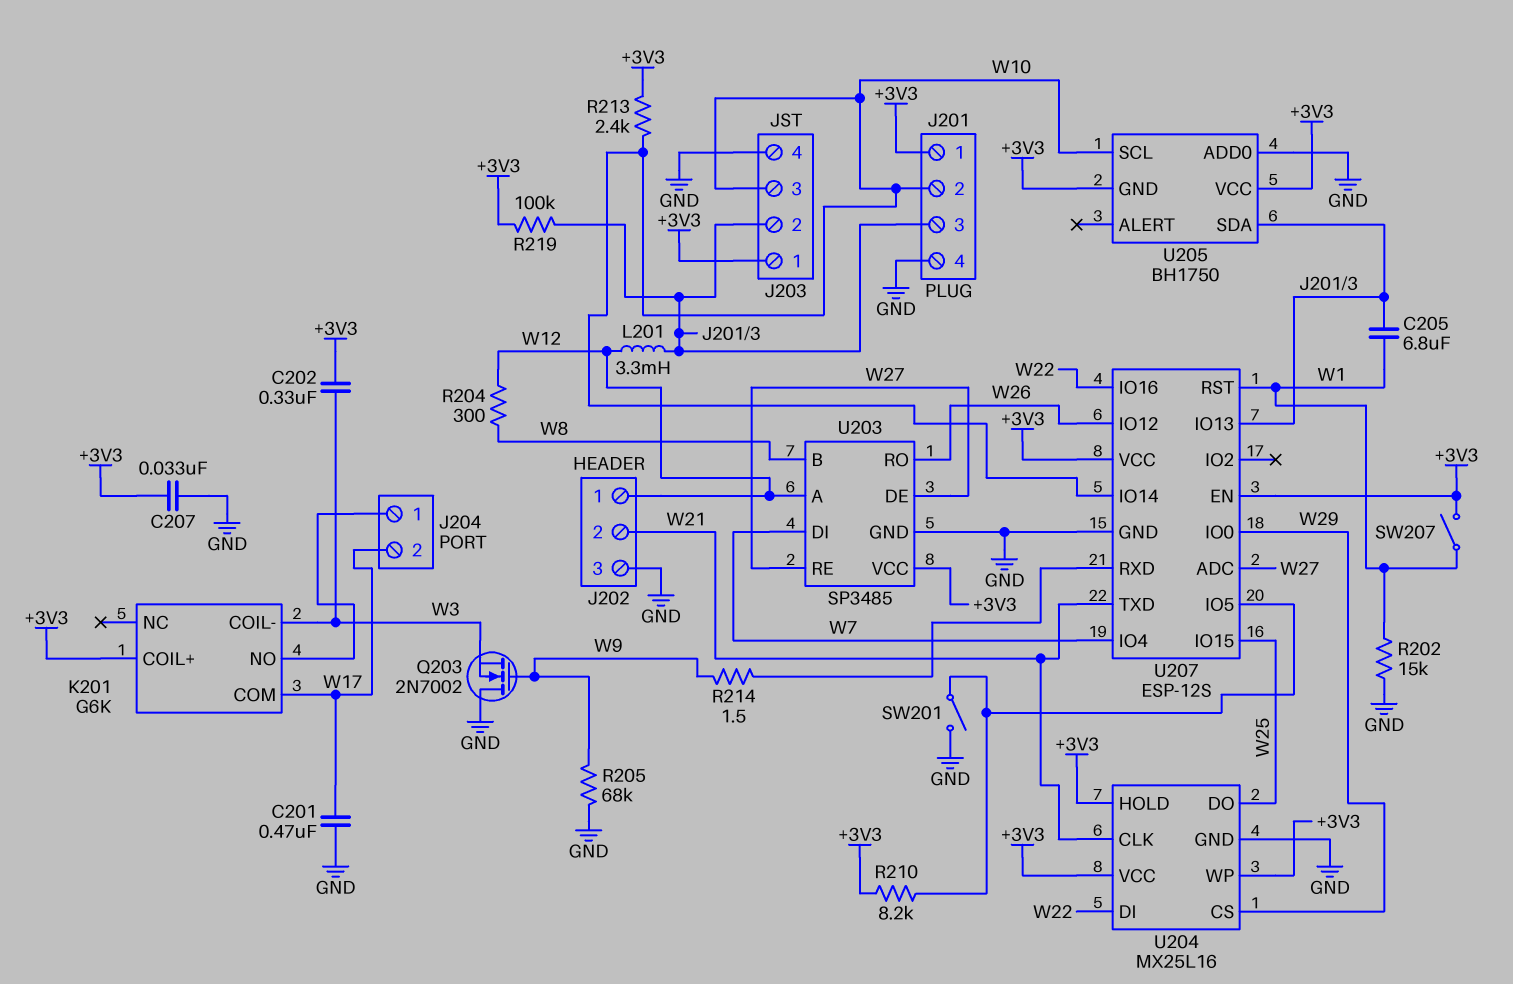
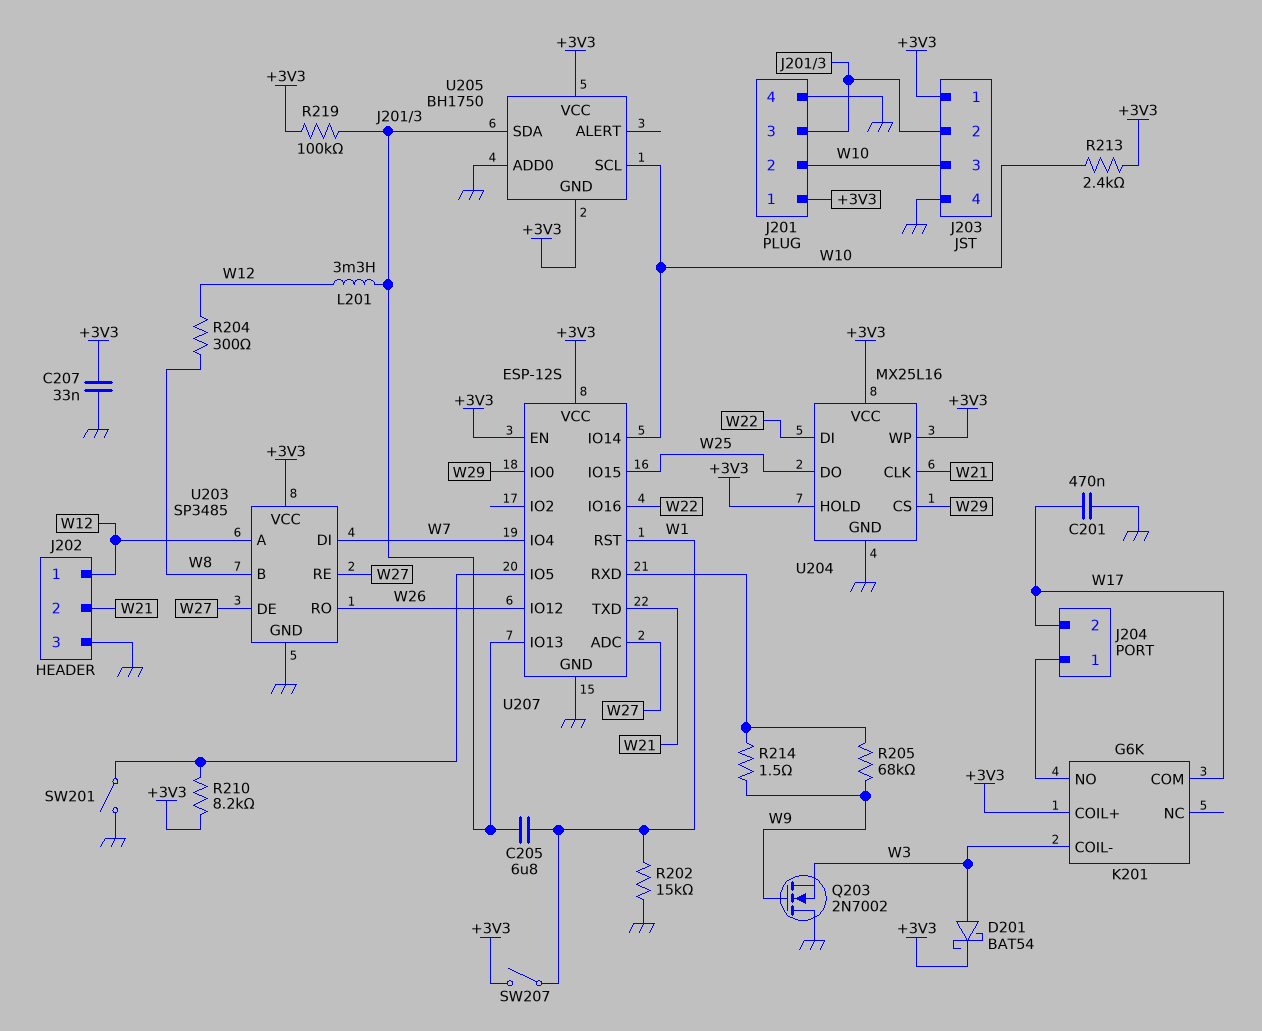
C202: 330nF (+3V3, W3) -> none
D201: none -> schottky BAT54 (A W3, K +3V3)
R205: 68k (GND, W9) -> 68k (U207/RXD, W9)

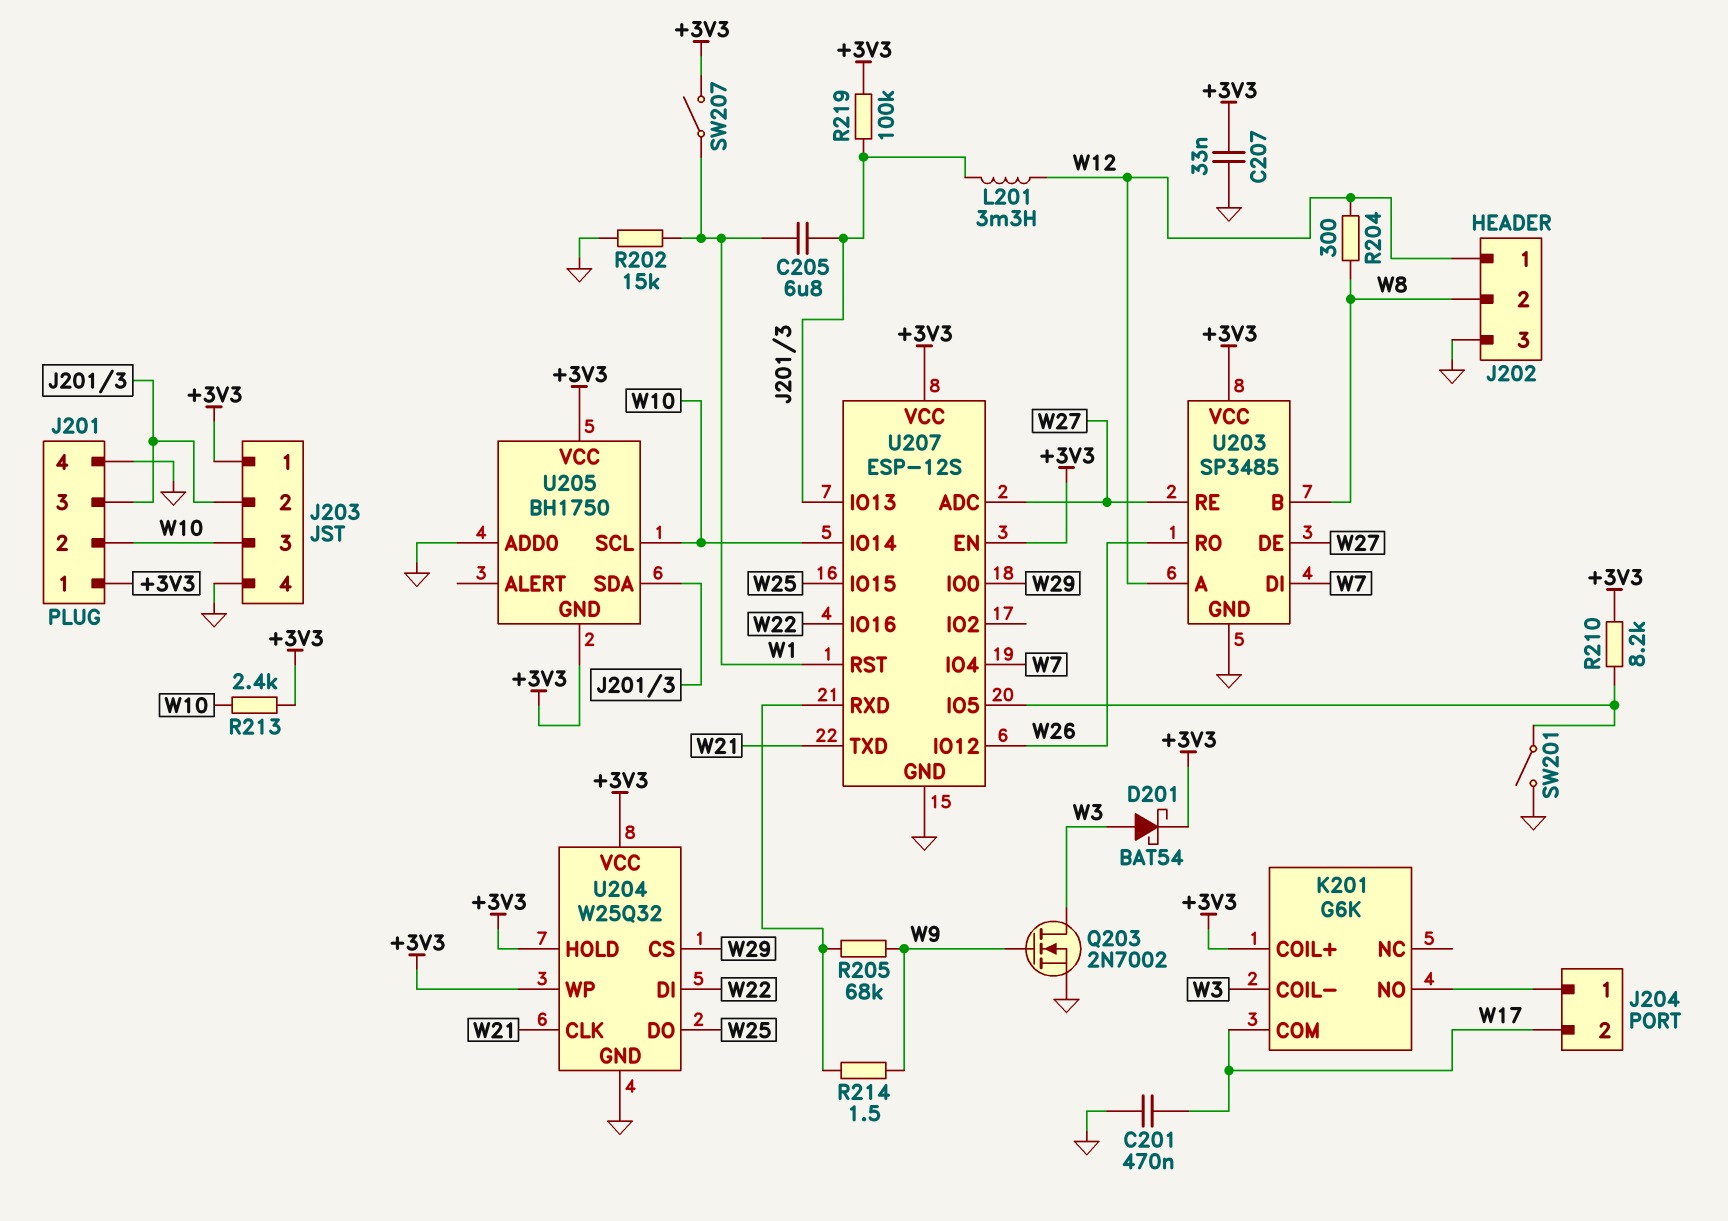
J202 pin 2: W21 -> W8
Q203: NMOS 2N7002 (G W9, D GND, S W3) -> NMOS 2N7002 (G W9, D W3, S GND)
U204: MX25L16 -> W25Q32

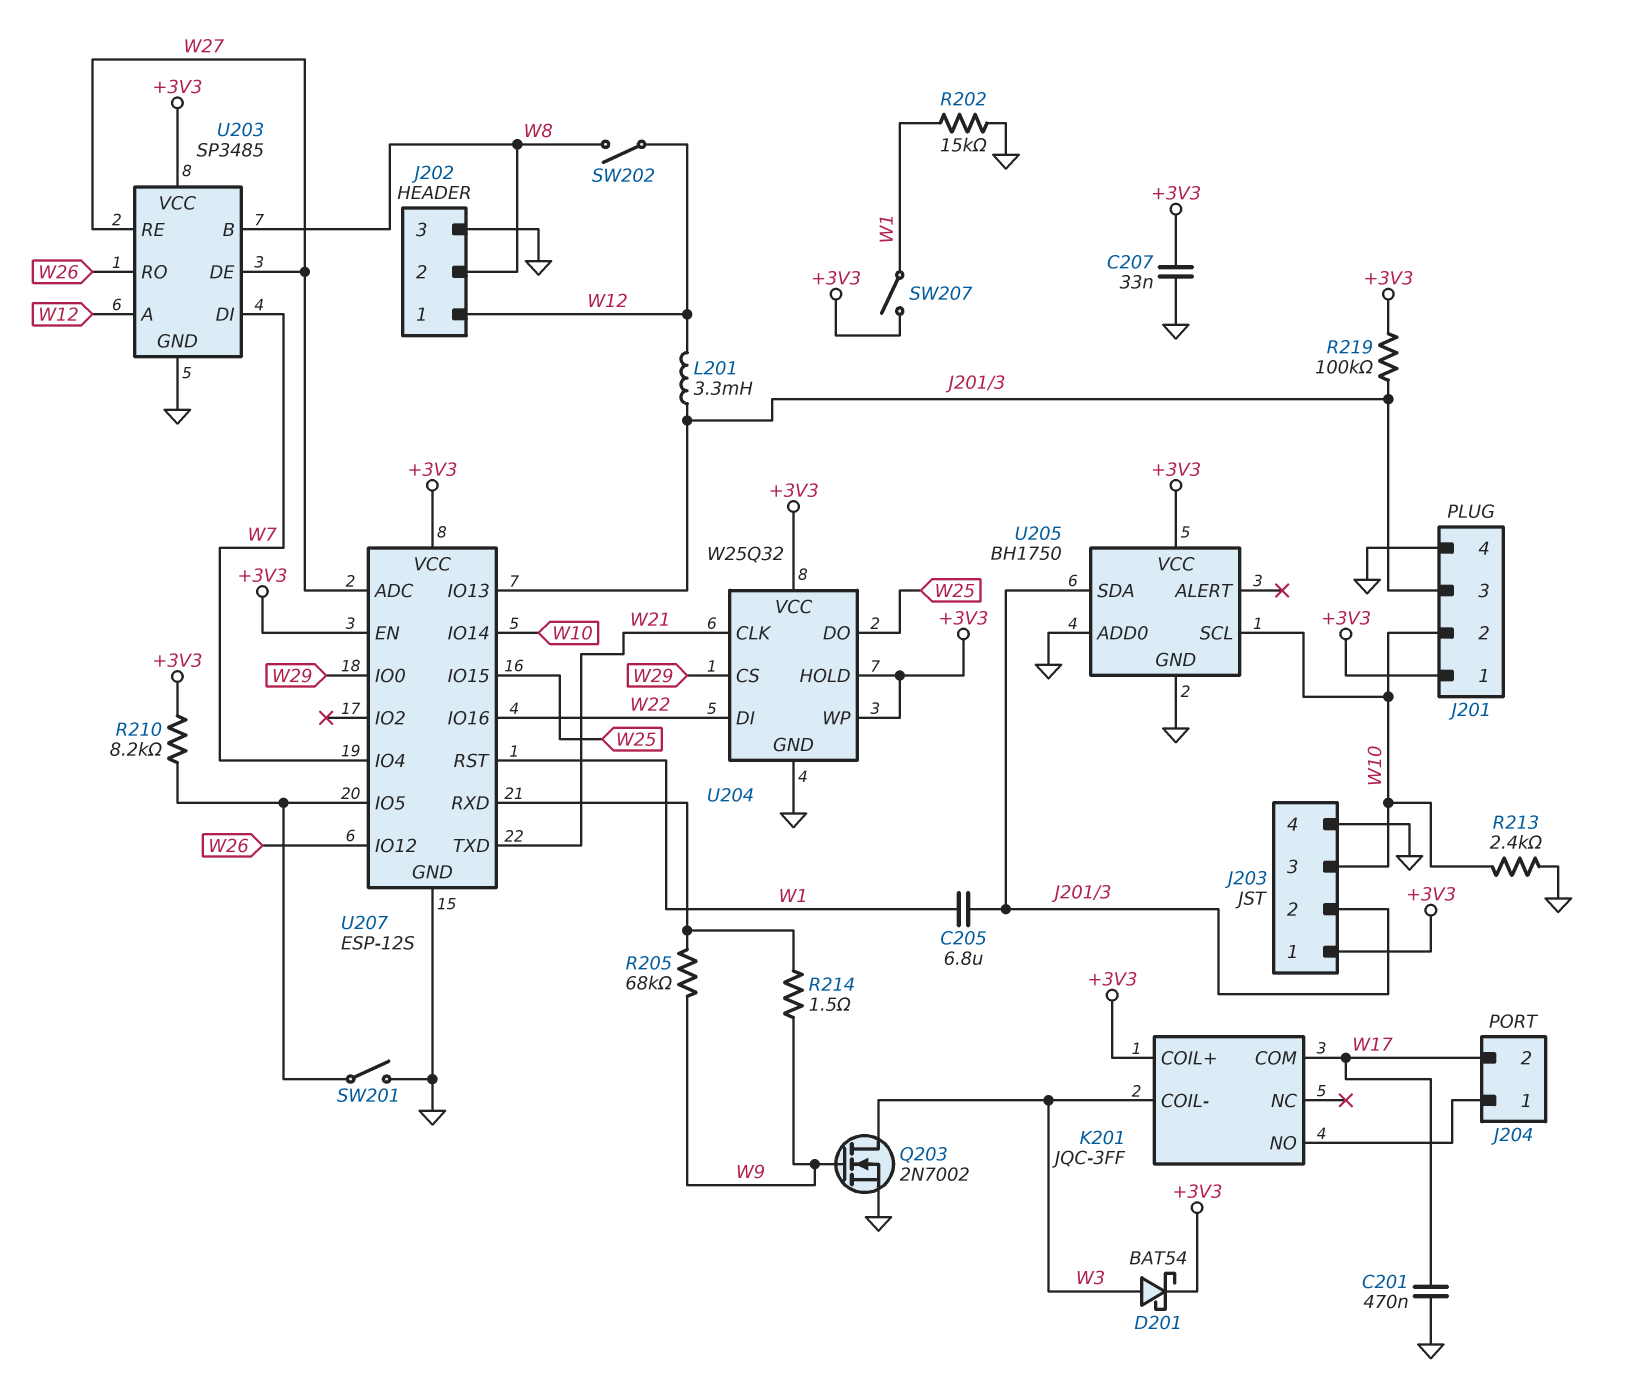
K201: G6K -> JQC-3FF
R204: 300 (W8, W12) -> none
R213: 2.4k (+3V3, W10) -> 2.4k (GND, W10)
SW202: none -> switch (W8, W12)
U205 pin GND: +3V3 -> GND

